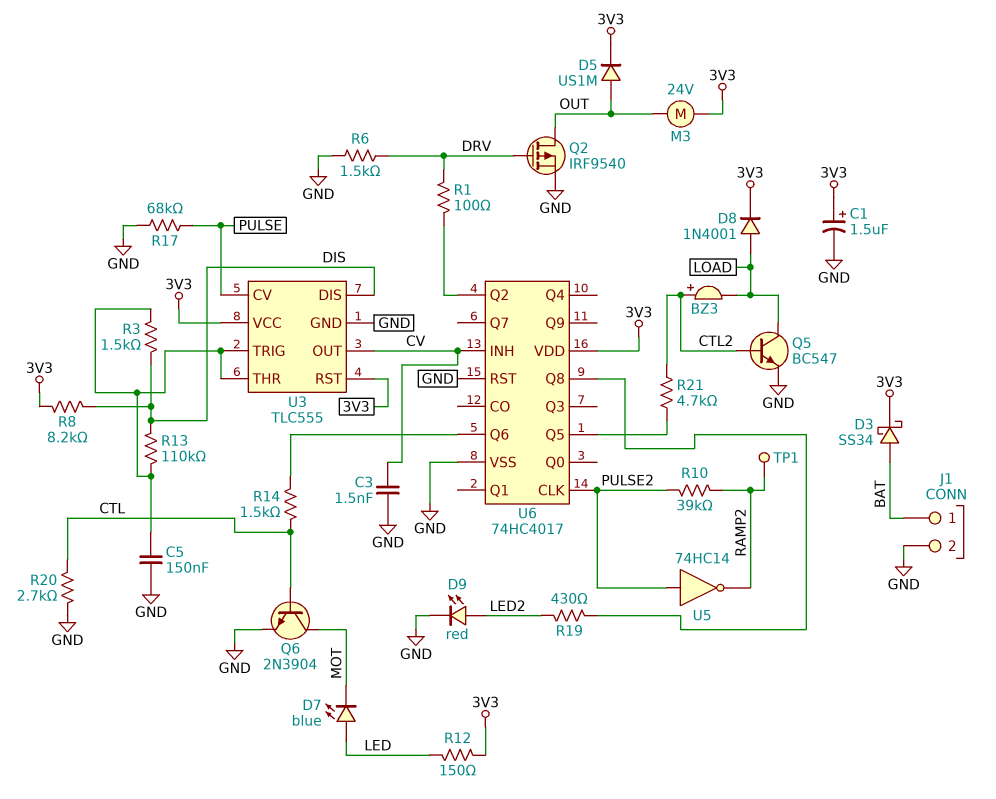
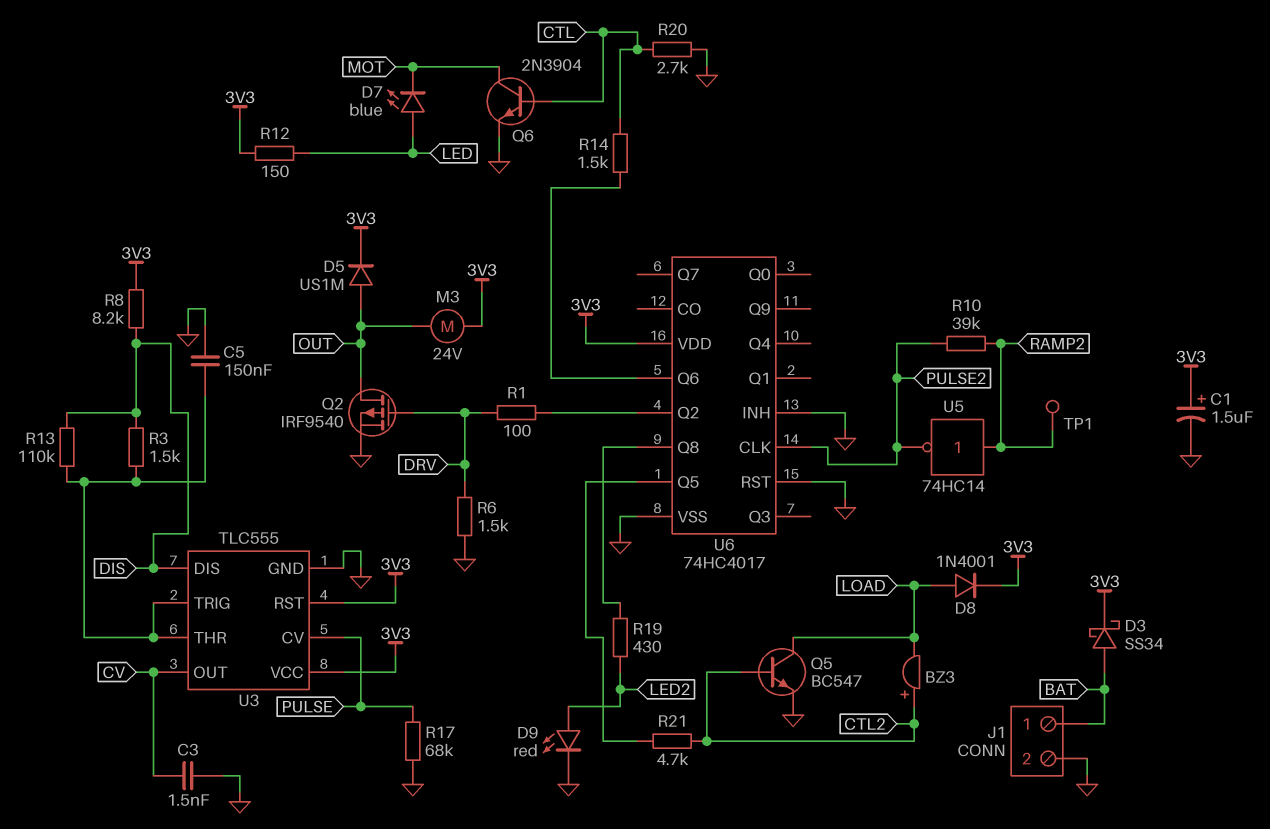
U5: NOT 74HC14 (in PULSE2, out RAMP2) -> NOT 74HC14 (in RAMP2, out PULSE2)
U6 pin INH: CV -> GND

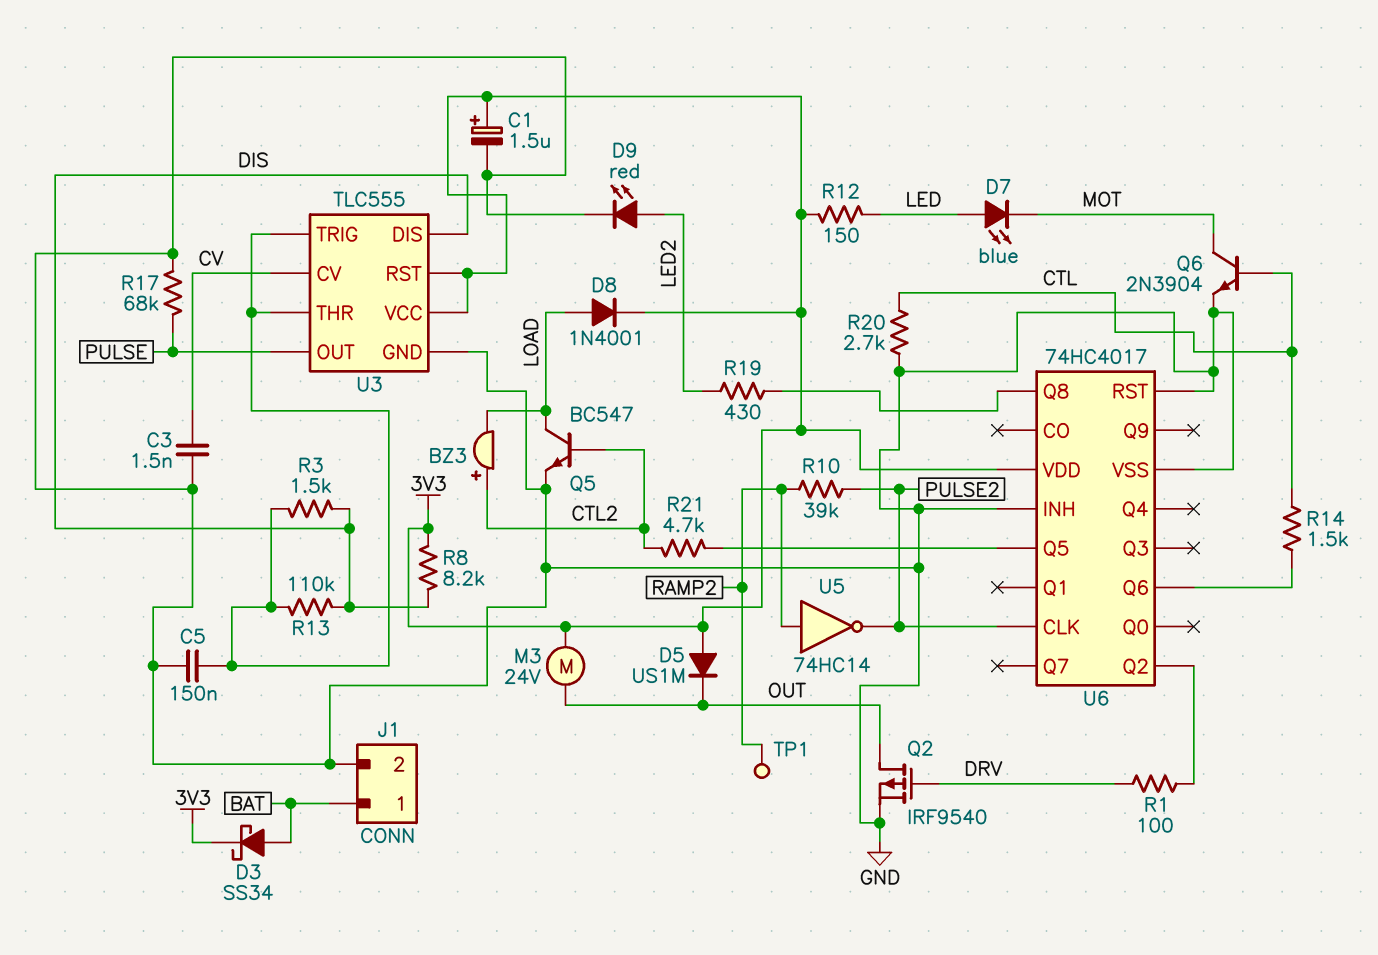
D5: diode US1M (A OUT, K 3V3) -> diode US1M (A 3V3, K OUT)
R6: 1.5k (DRV, GND) -> none
U3 pin CV: PULSE -> CV
U3 pin OUT: CV -> PULSE

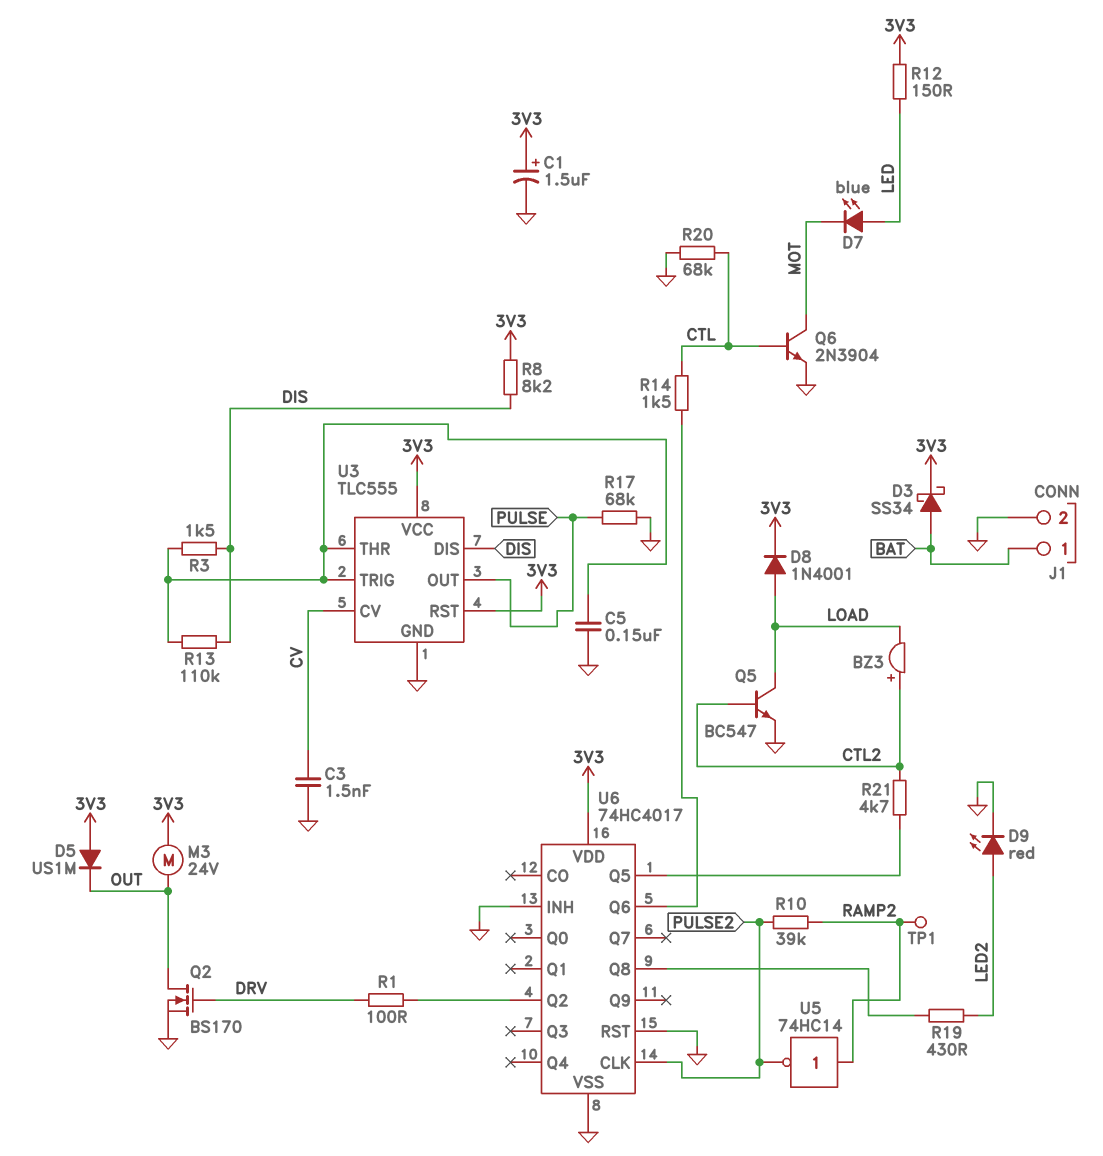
Q2: PMOS IRF9540 (G DRV, D OUT, S GND) -> NMOS BS170 (G DRV, D OUT, S GND)
R20: 2.7k (CTL, GND) -> 68k (CTL, GND)

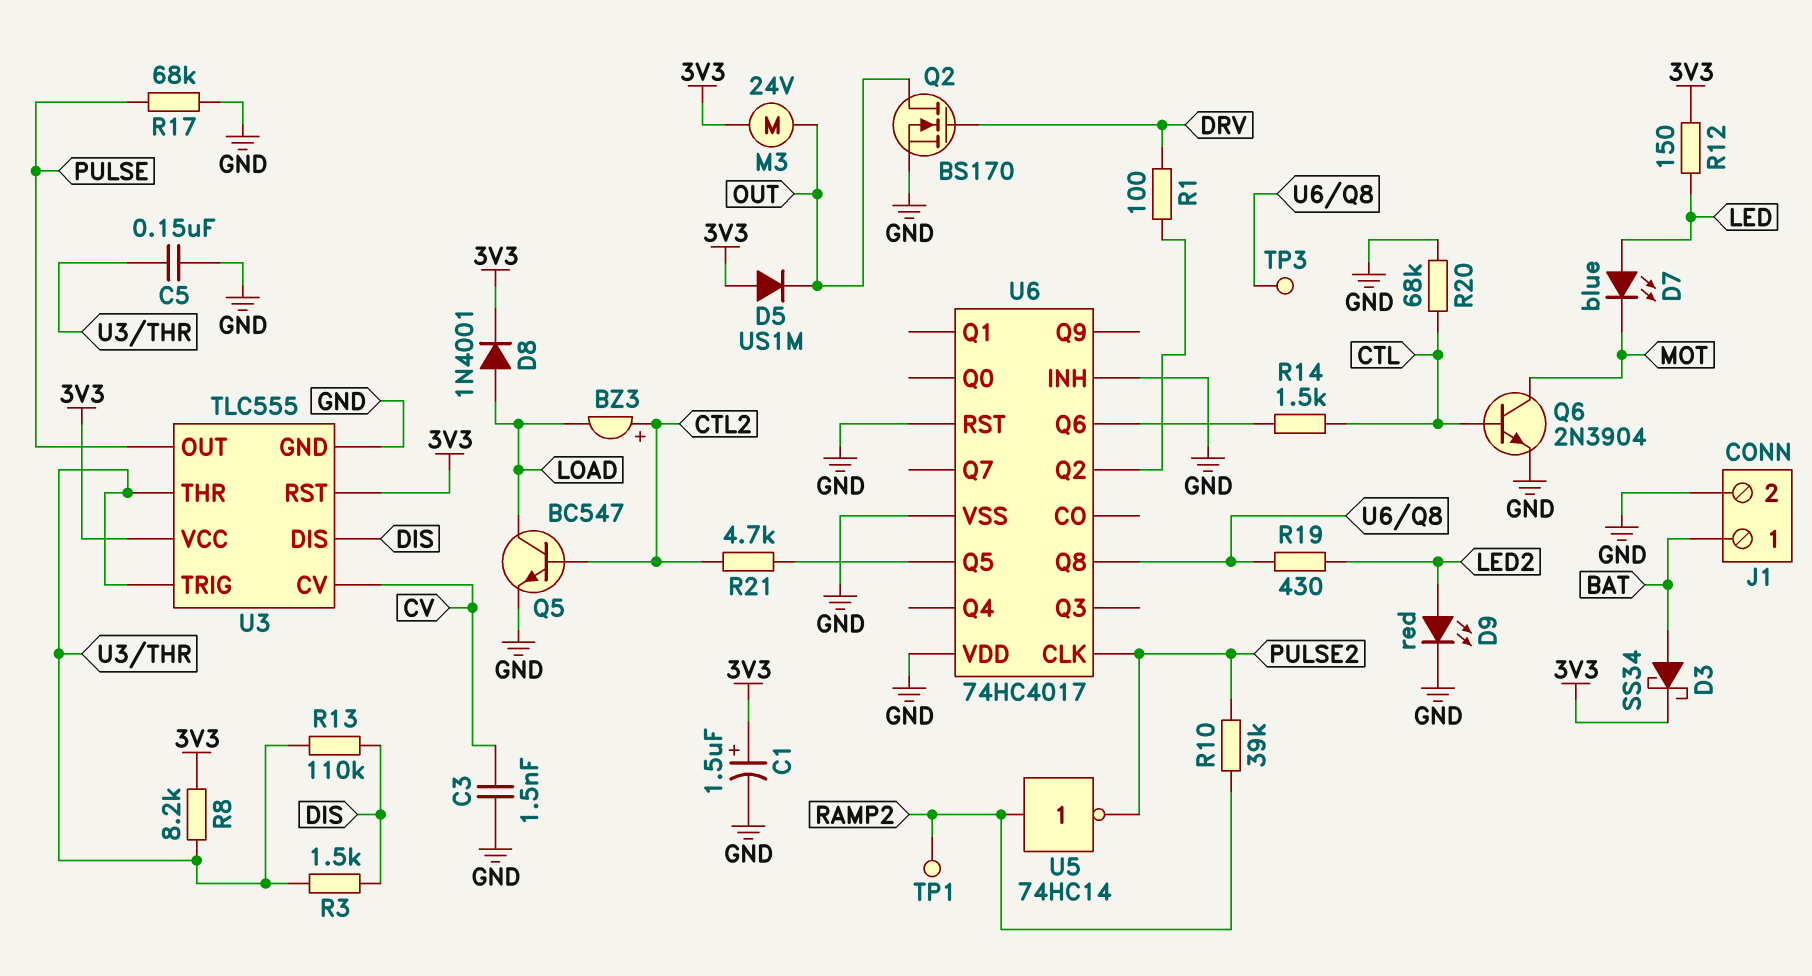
R8: 8.2k (3V3, DIS) -> 8.2k (3V3, U3/THR)
TP3: none -> test point (U6/Q8)
U6 pin VDD: 3V3 -> GND

